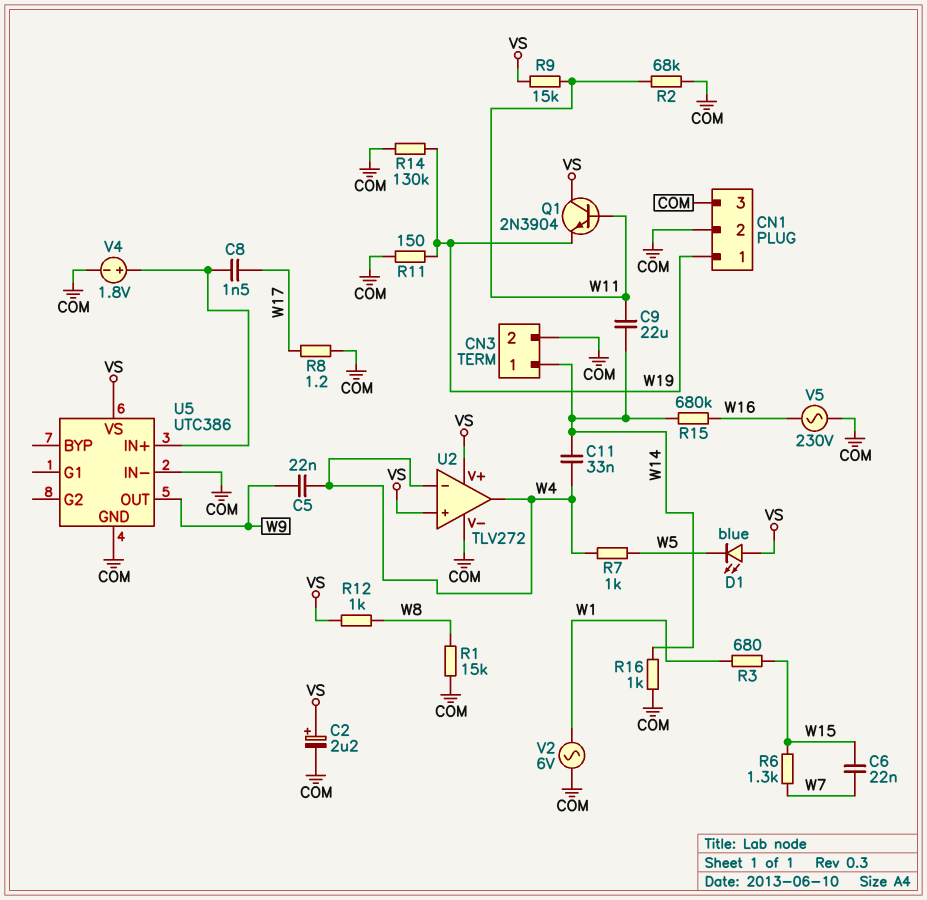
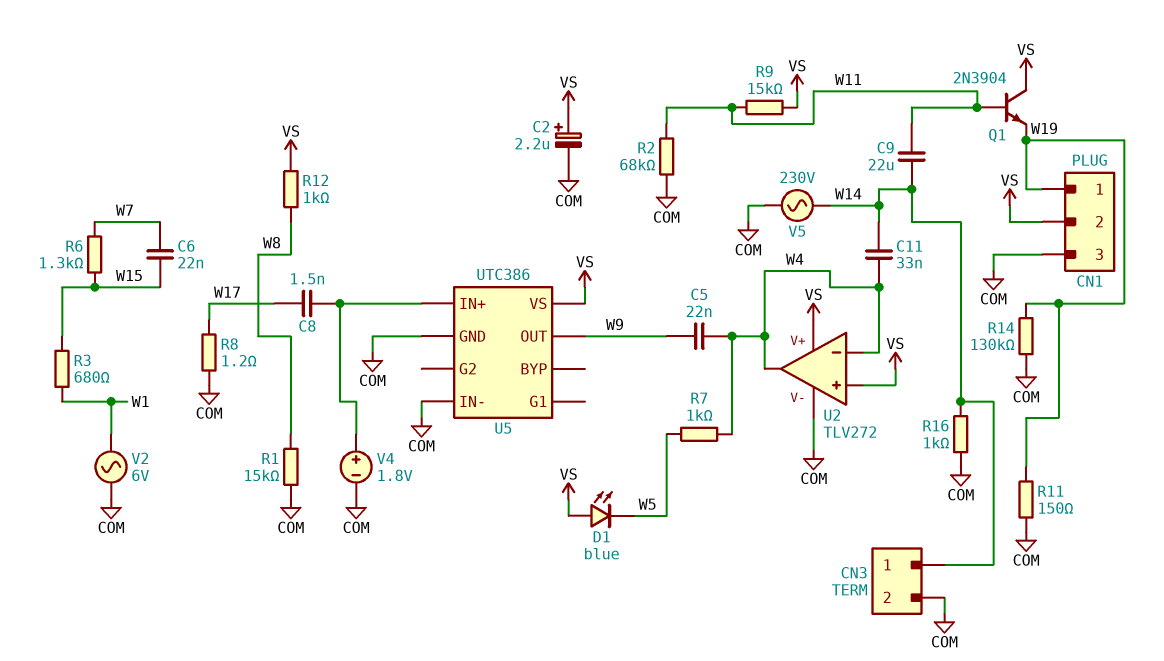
CN1 pin 2: COM -> VS
R15: 680k (W14, W16) -> none
V5: AC 230V (COM, W16) -> AC 230V (COM, W14)

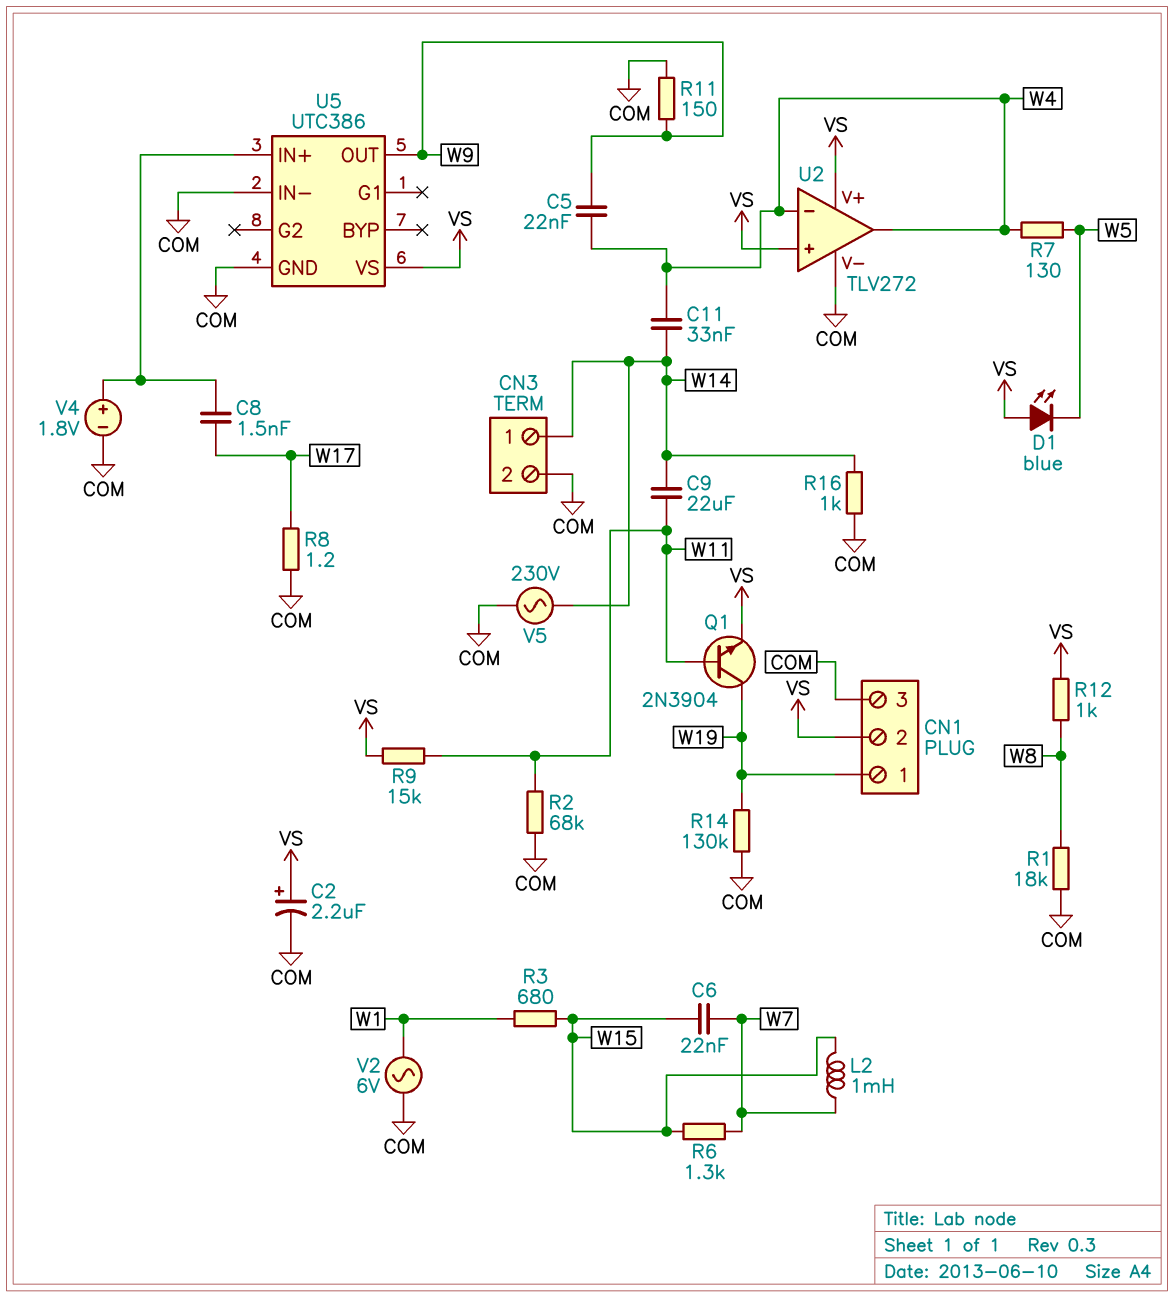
L2: none -> 1mH (W7, W15)
Q1: NPN 2N3904 (B W11, C VS, E W19) -> NPN 2N3904 (B W11, C W19, E VS)
R1: 15k (COM, W8) -> 18k (COM, W8)
R7: 1k (W4, W5) -> 130 (W4, W5)
R11: 150 (COM, W19) -> 150 (COM, W9)

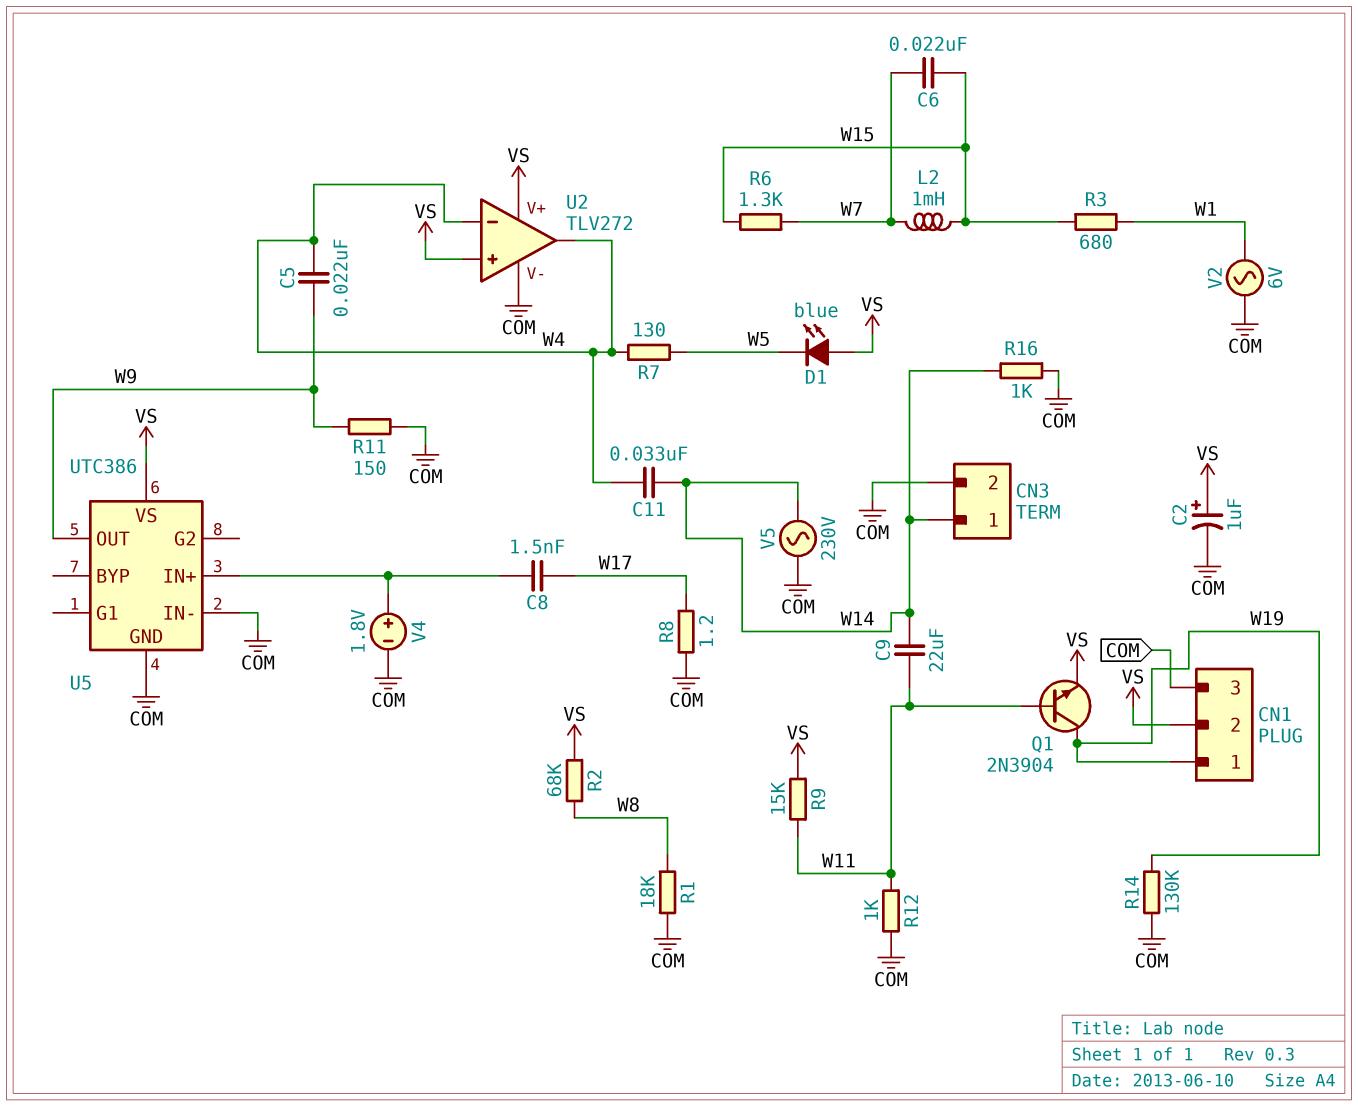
C2: 2.2uF (plus VS, minus COM) -> 1uF (plus VS, minus COM)
R2: 68k (COM, W11) -> 68k (VS, W8)
R12: 1k (VS, W8) -> 1k (COM, W11)

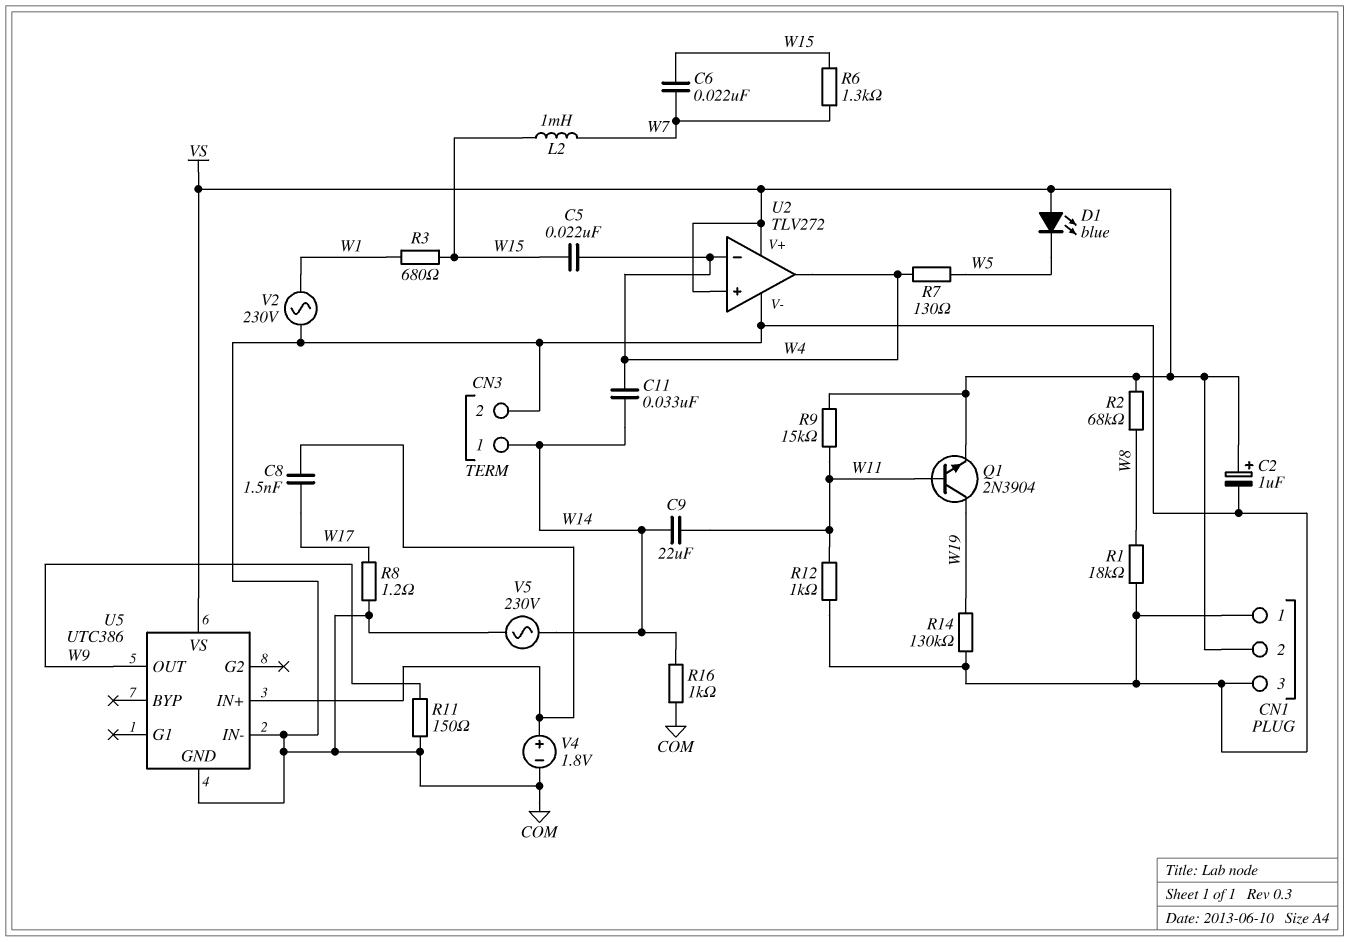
C5: 22nF (W4, W9) -> 22nF (W4, W15)
CN1 pin 1: W19 -> COM
V2: AC 6V (COM, W1) -> AC 230V (COM, W1)

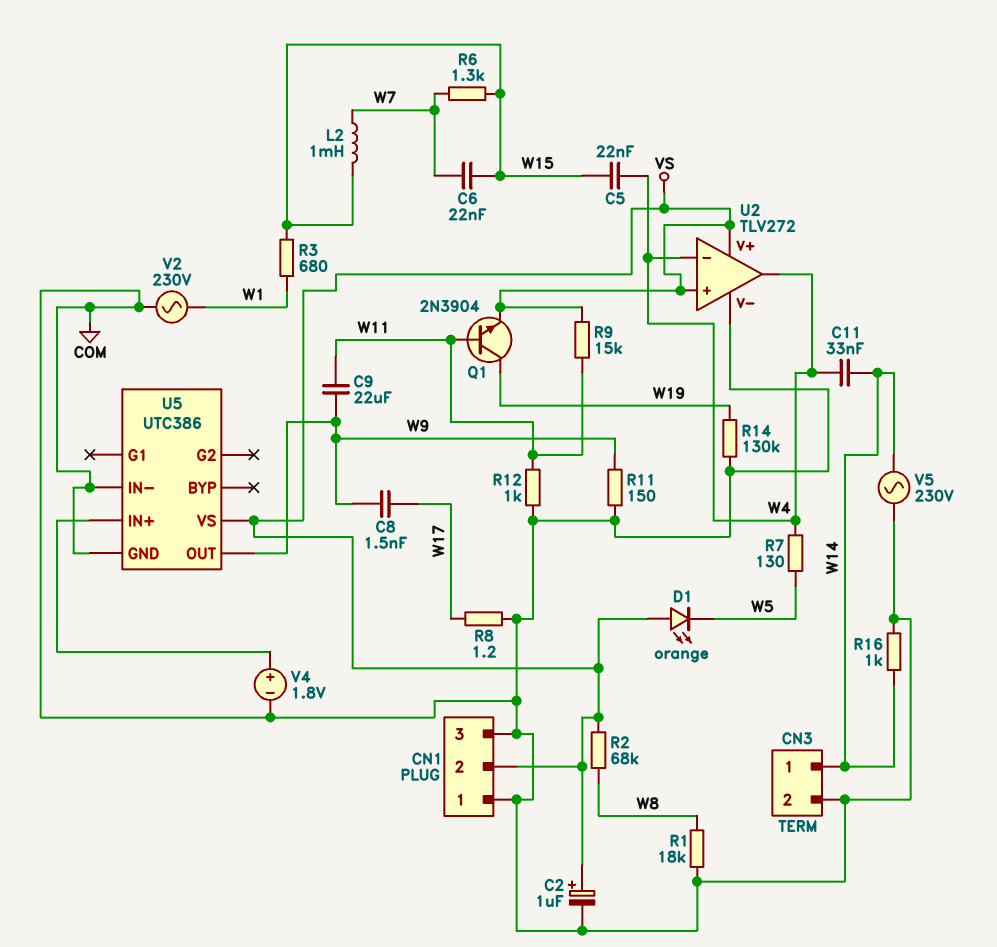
C8: 1.5nF (U5/IN+, W17) -> 1.5nF (W9, W17)
C9: 22uF (W11, W14) -> 22uF (W9, W11)
D1: LED blue (A VS, K W5) -> LED orange (A VS, K W5)

